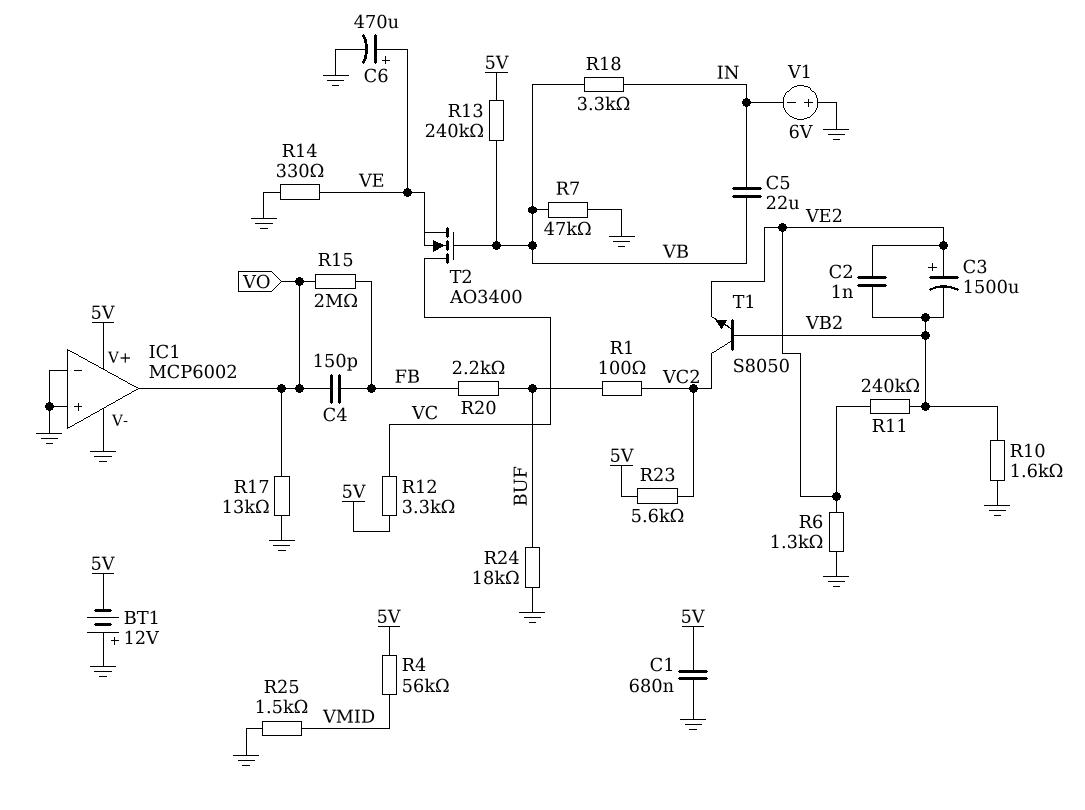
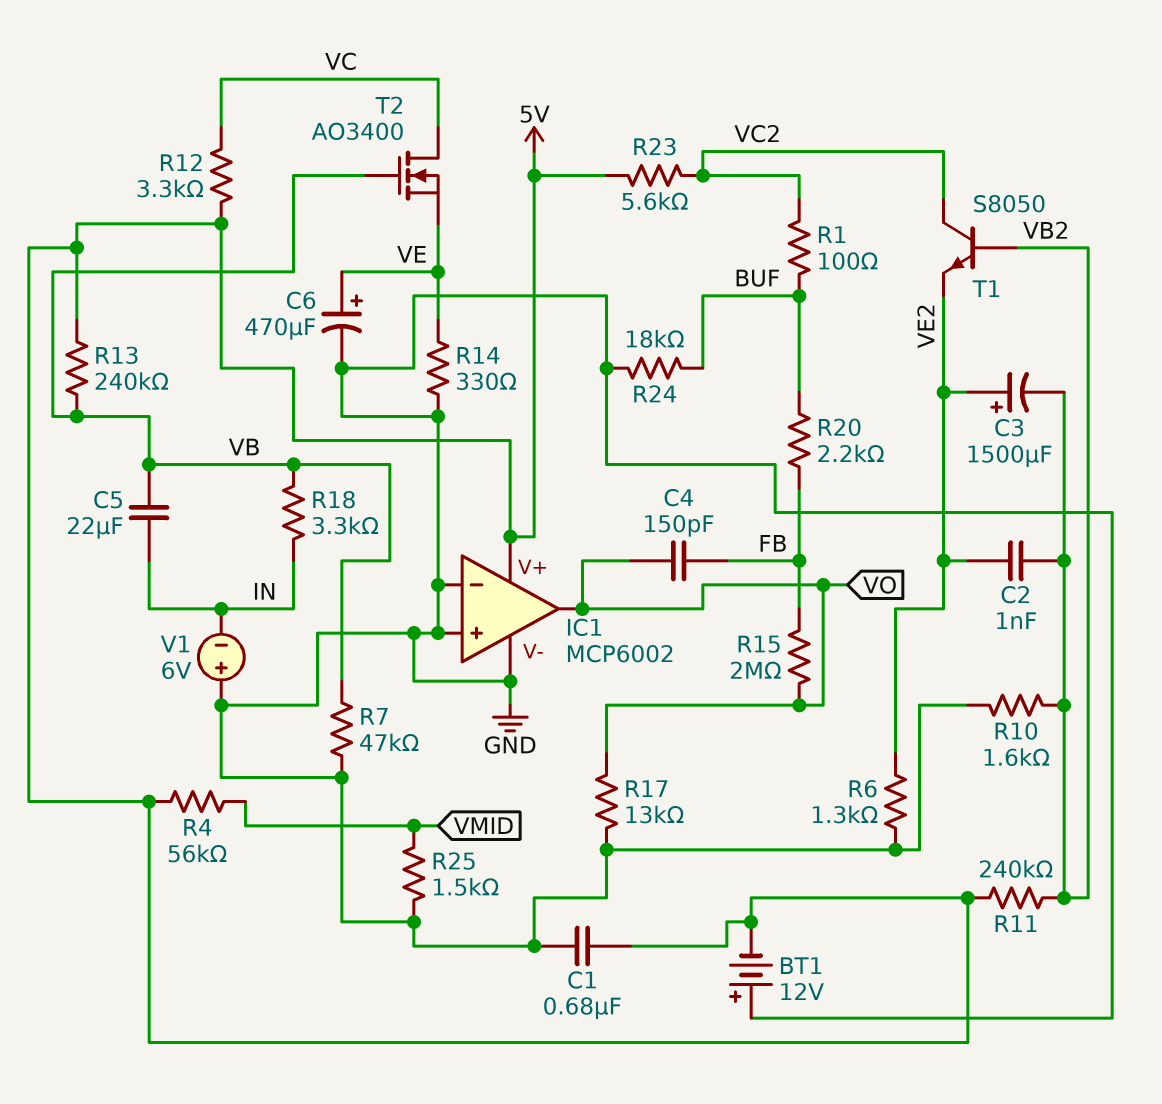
R11: 240k (VB2, VE2) -> 240k (5V, VB2)

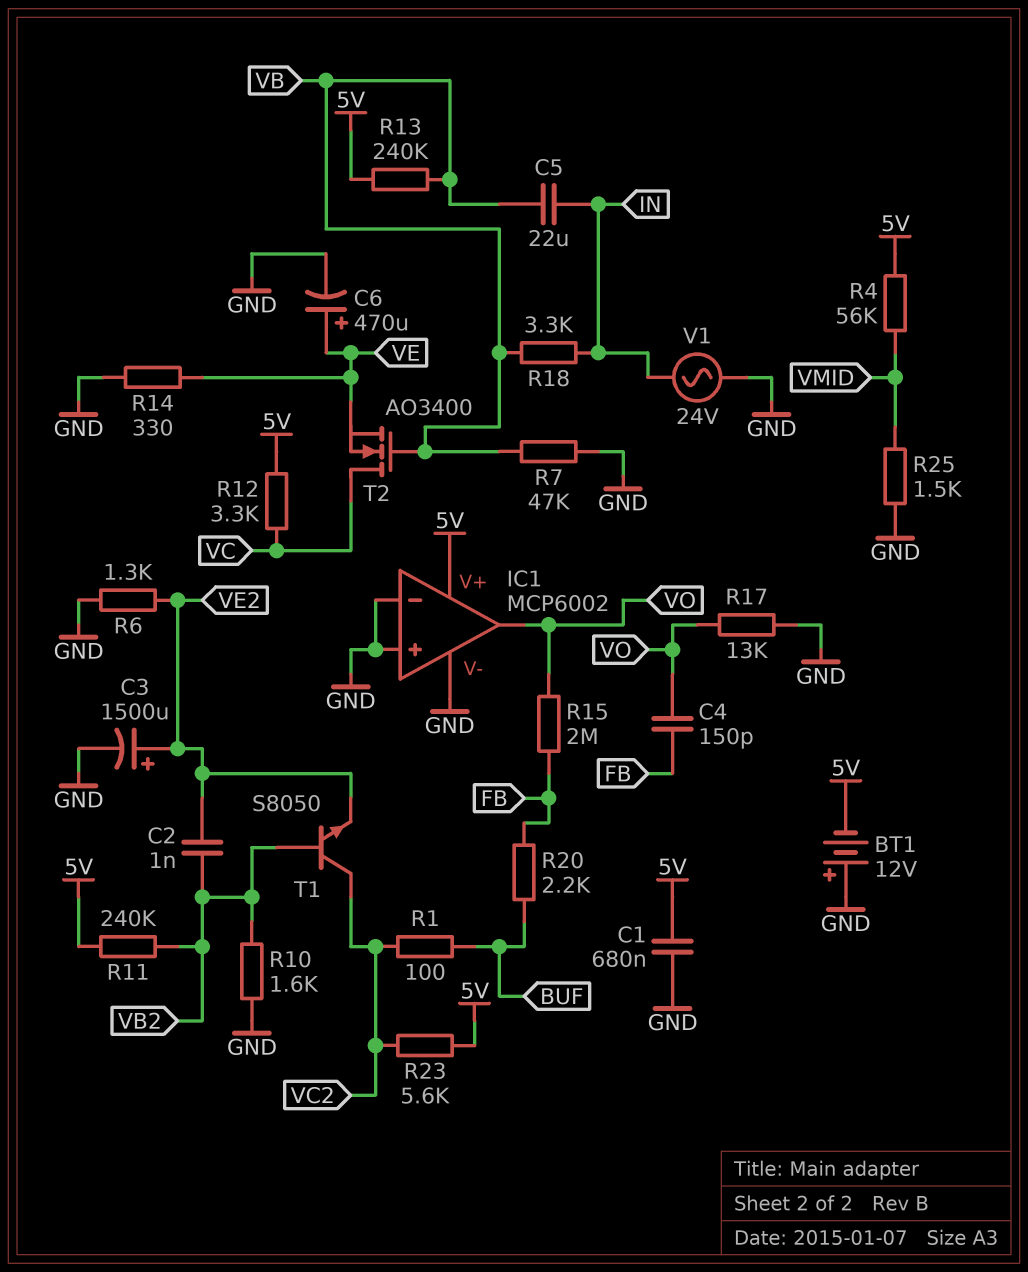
C3: 1500uF (plus VE2, minus VB2) -> 1500uF (plus VE2, minus GND)
R24: 18k (BUF, GND) -> none
V1: 6V (plus GND, minus IN) -> AC 24V (GND, IN)

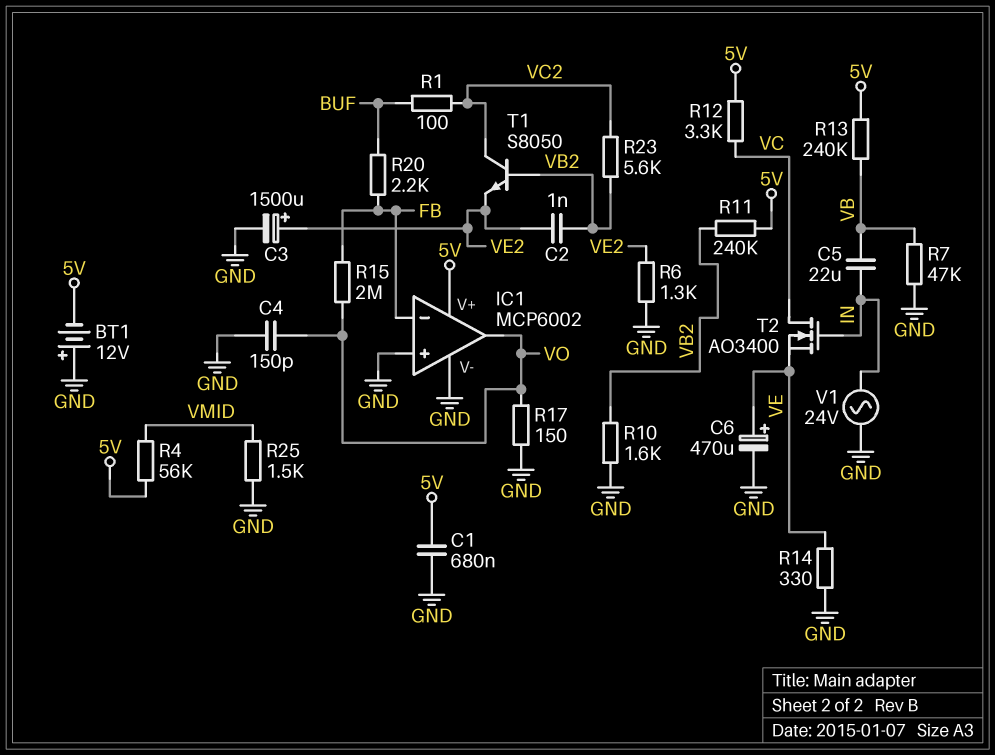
C4: 150pF (FB, VO) -> 150pF (GND, VO)
IC1 pin in-: GND -> FB
R17: 13k (GND, VO) -> 150 (GND, VO)
R18: 3.3k (IN, VB) -> none
R23: 5.6k (5V, VC2) -> 5.6k (VB2, VC2)
T2: NMOS AO3400 (G VB, D VC, S VE) -> NMOS AO3400 (G IN, D VC, S VE)

